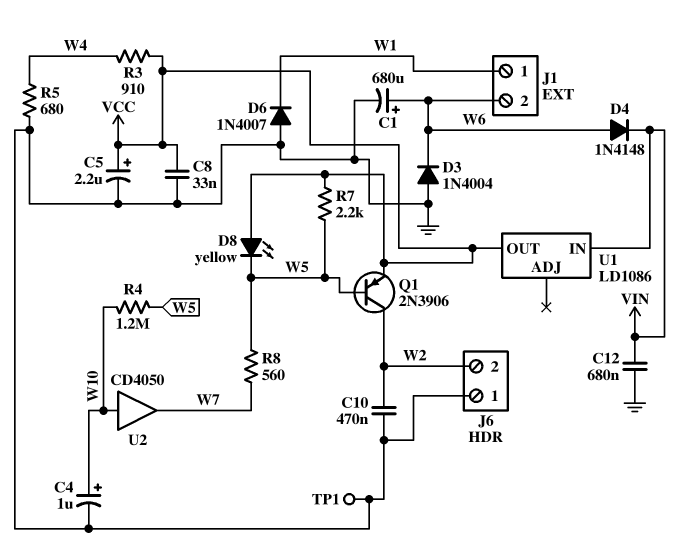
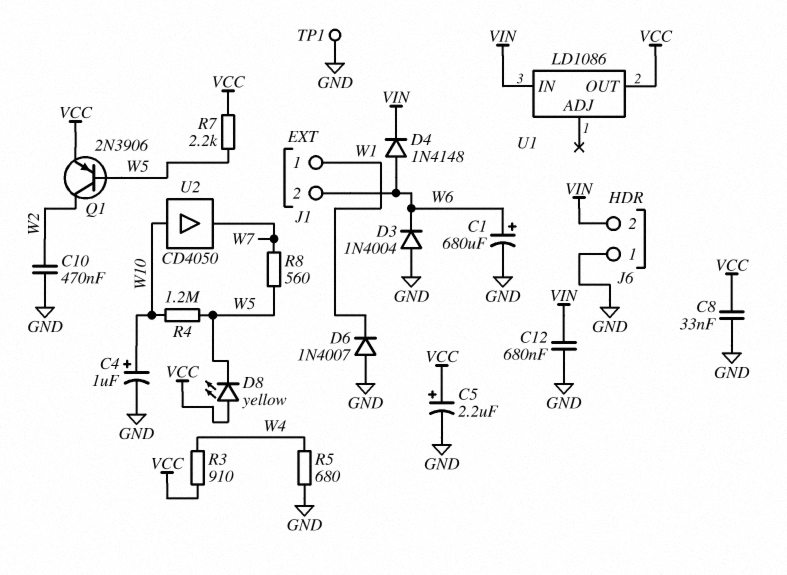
J6 pin 2: W2 -> VIN

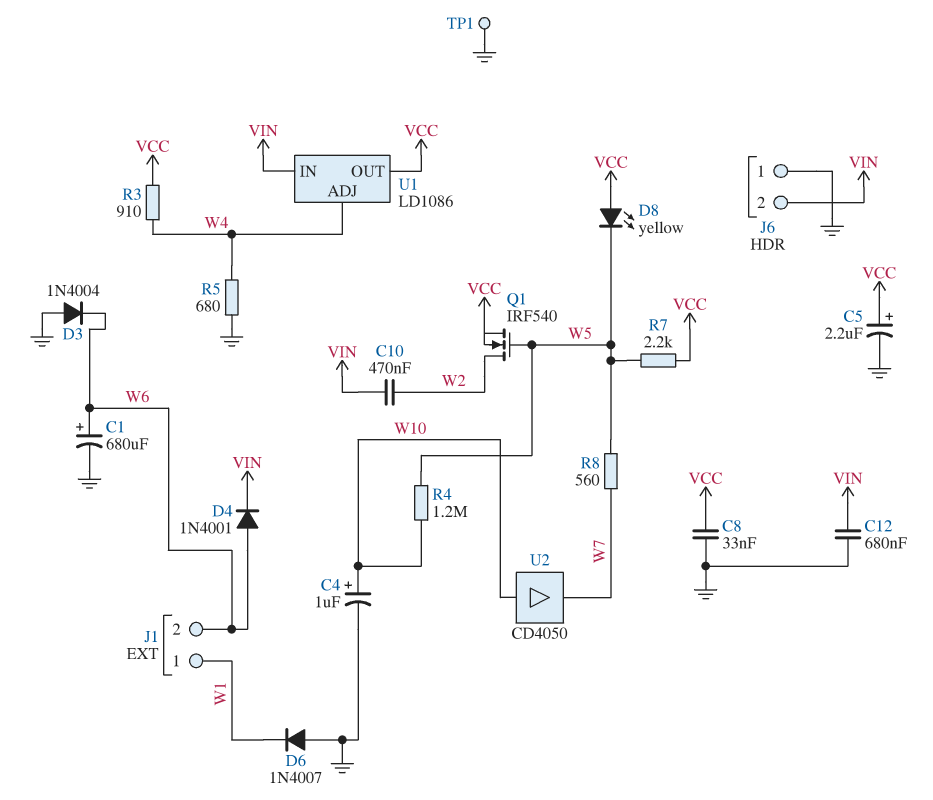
C10: 470nF (GND, W2) -> 470nF (VIN, W2)
D4: diode 1N4148 (A W6, K VIN) -> diode 1N4001 (A W6, K VIN)
Q1: PNP 2N3906 (B W5, C W2, E VCC) -> NMOS IRF540 (G W5, D W2, S VCC)
U1 pin ADJ: none -> W4

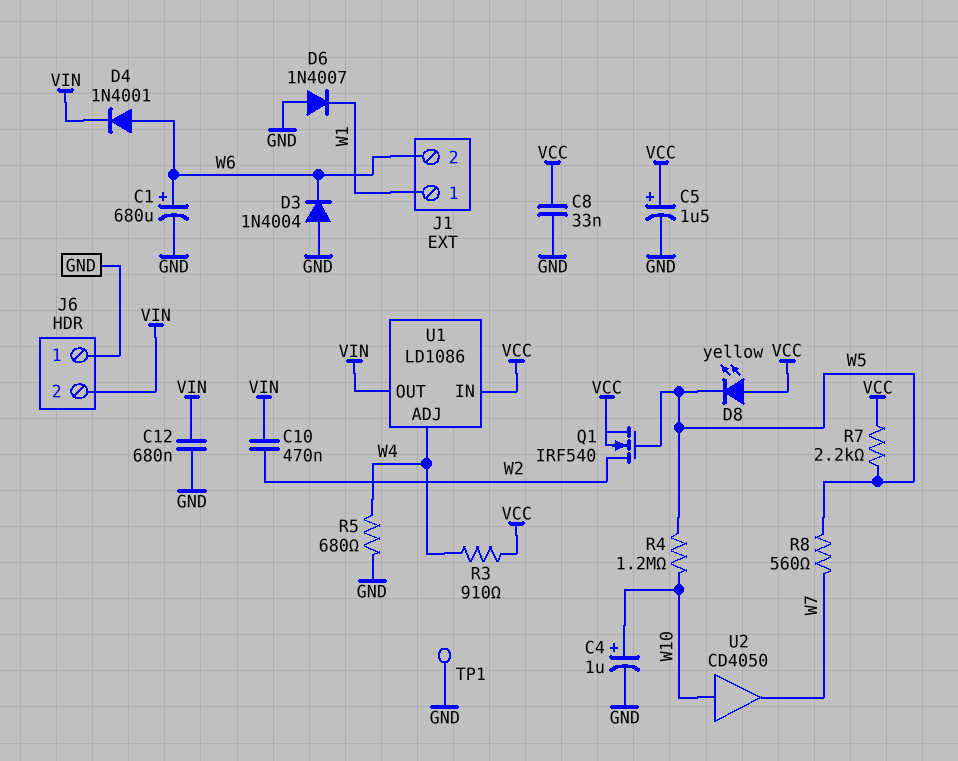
C5: 2.2uF (plus VCC, minus GND) -> 1.5uF (plus VCC, minus GND)
U1 pin IN: VIN -> VCC
U1 pin OUT: VCC -> VIN

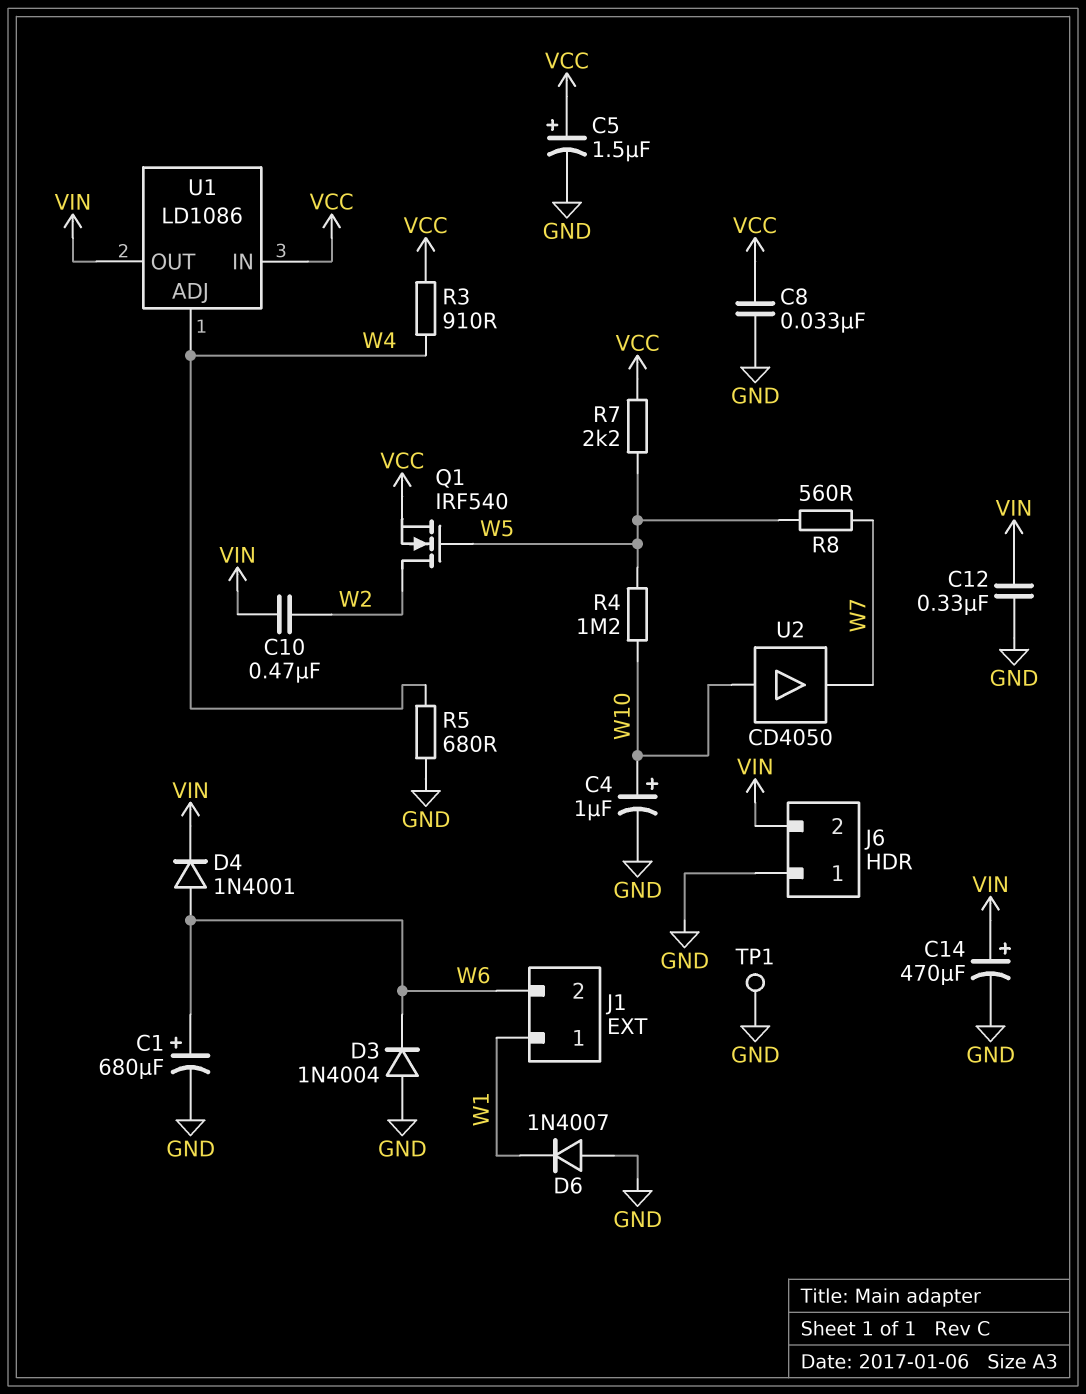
C12: 680nF (GND, VIN) -> 330nF (GND, VIN)
C14: none -> 470uF (plus VIN, minus GND)
D8: LED yellow (A VCC, K W5) -> none

